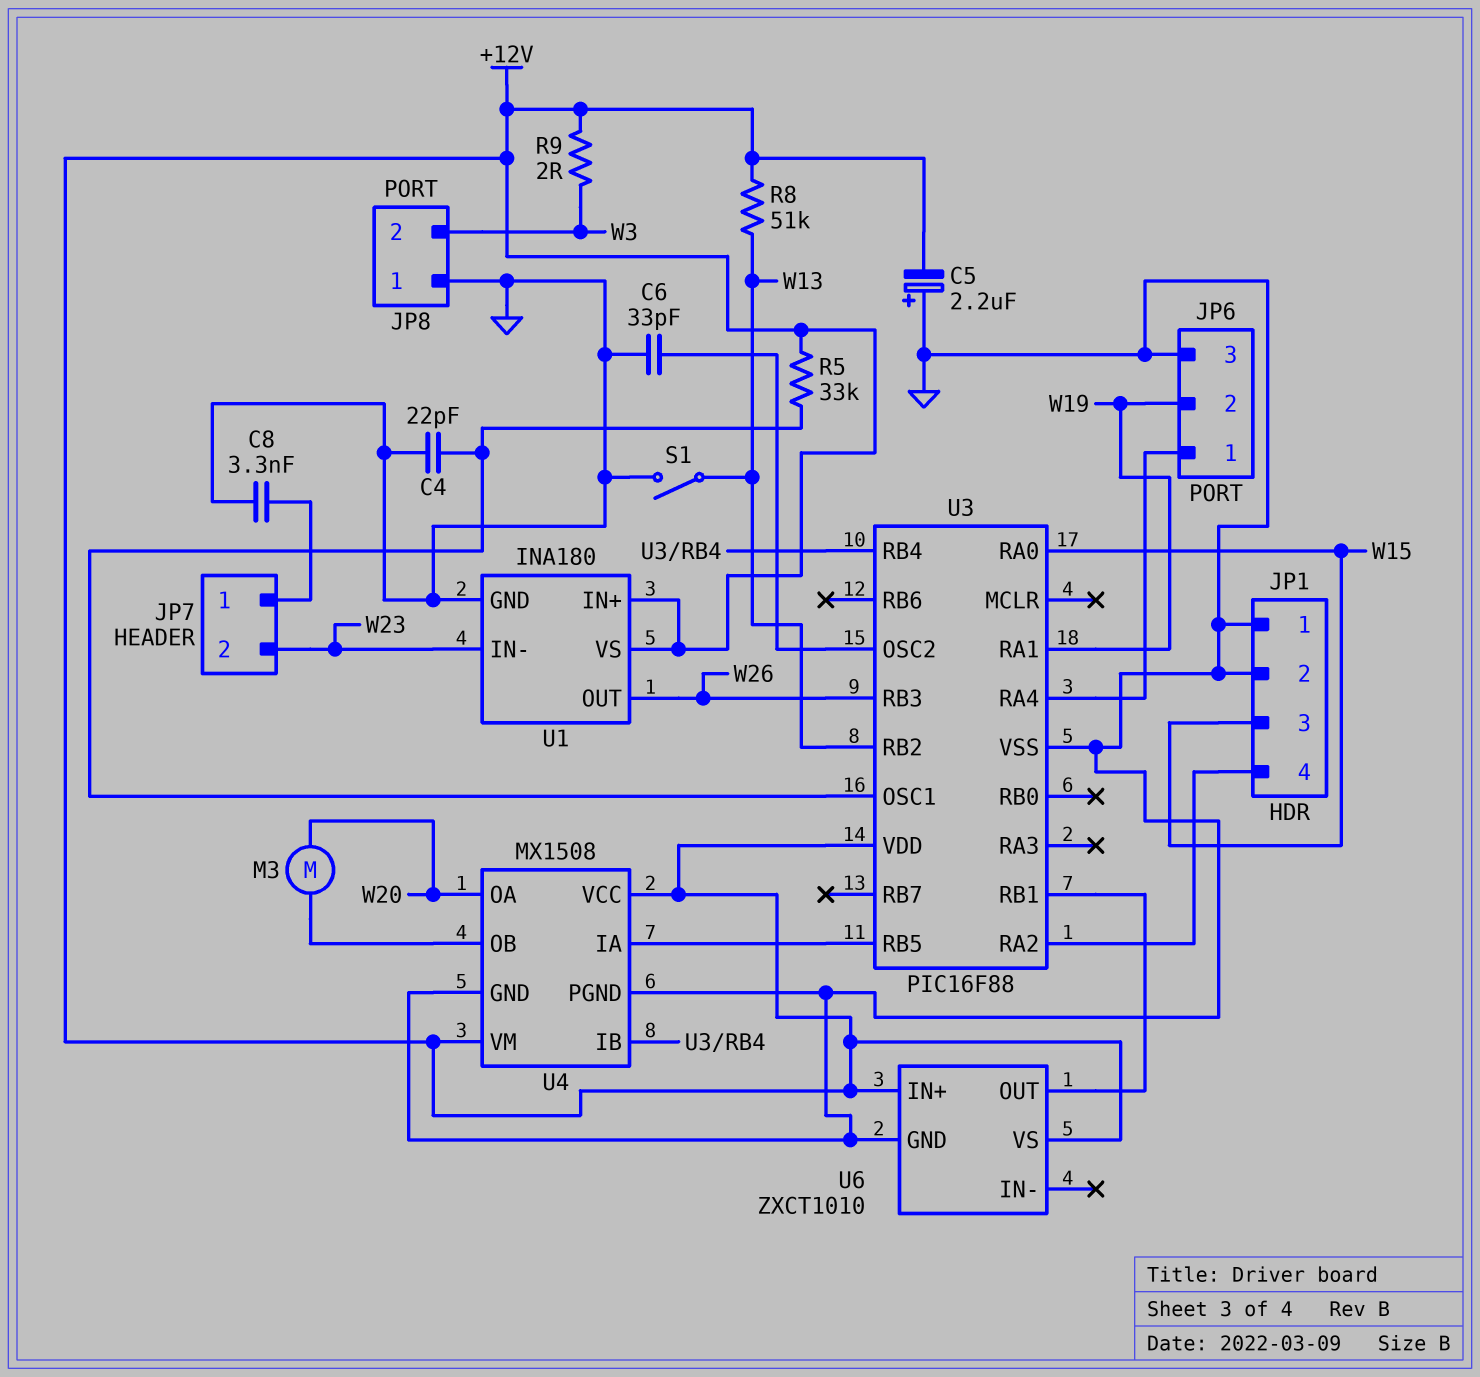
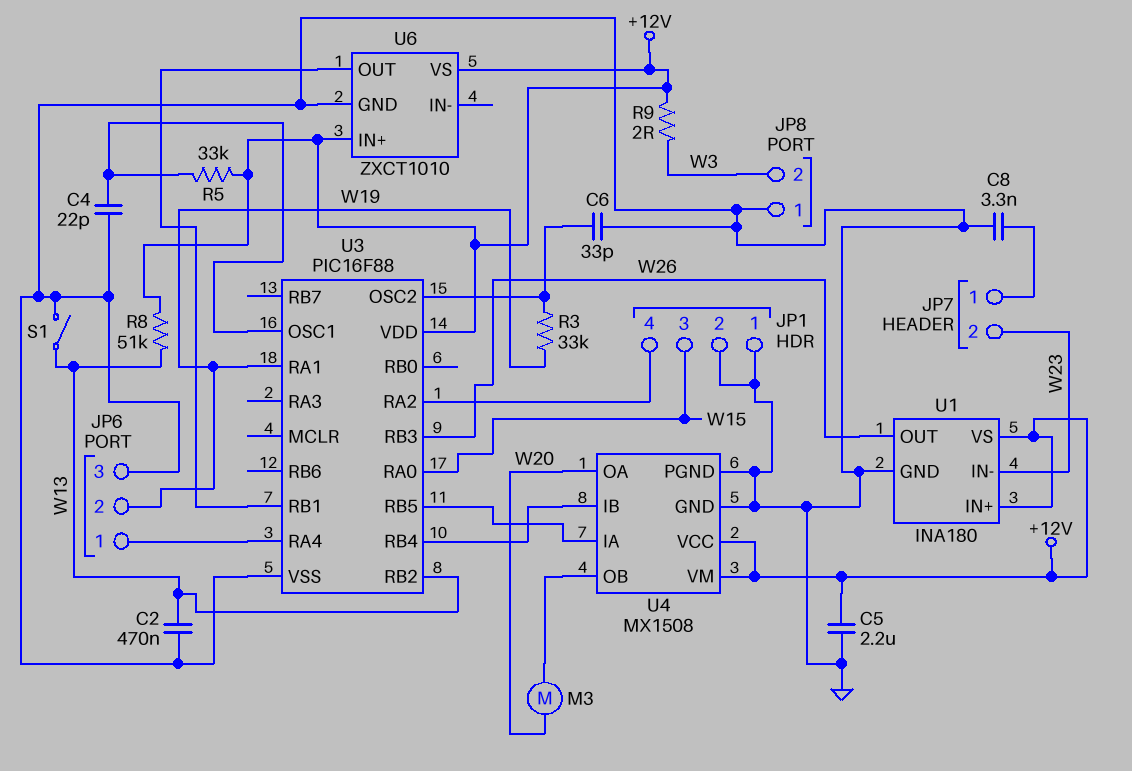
C2: none -> 470nF (GND, W13)
C5: 2.2uF (plus GND, minus +12V) -> 2.2uF (+12V, GND)
R3: none -> 33k (U3/OSC2, W19)

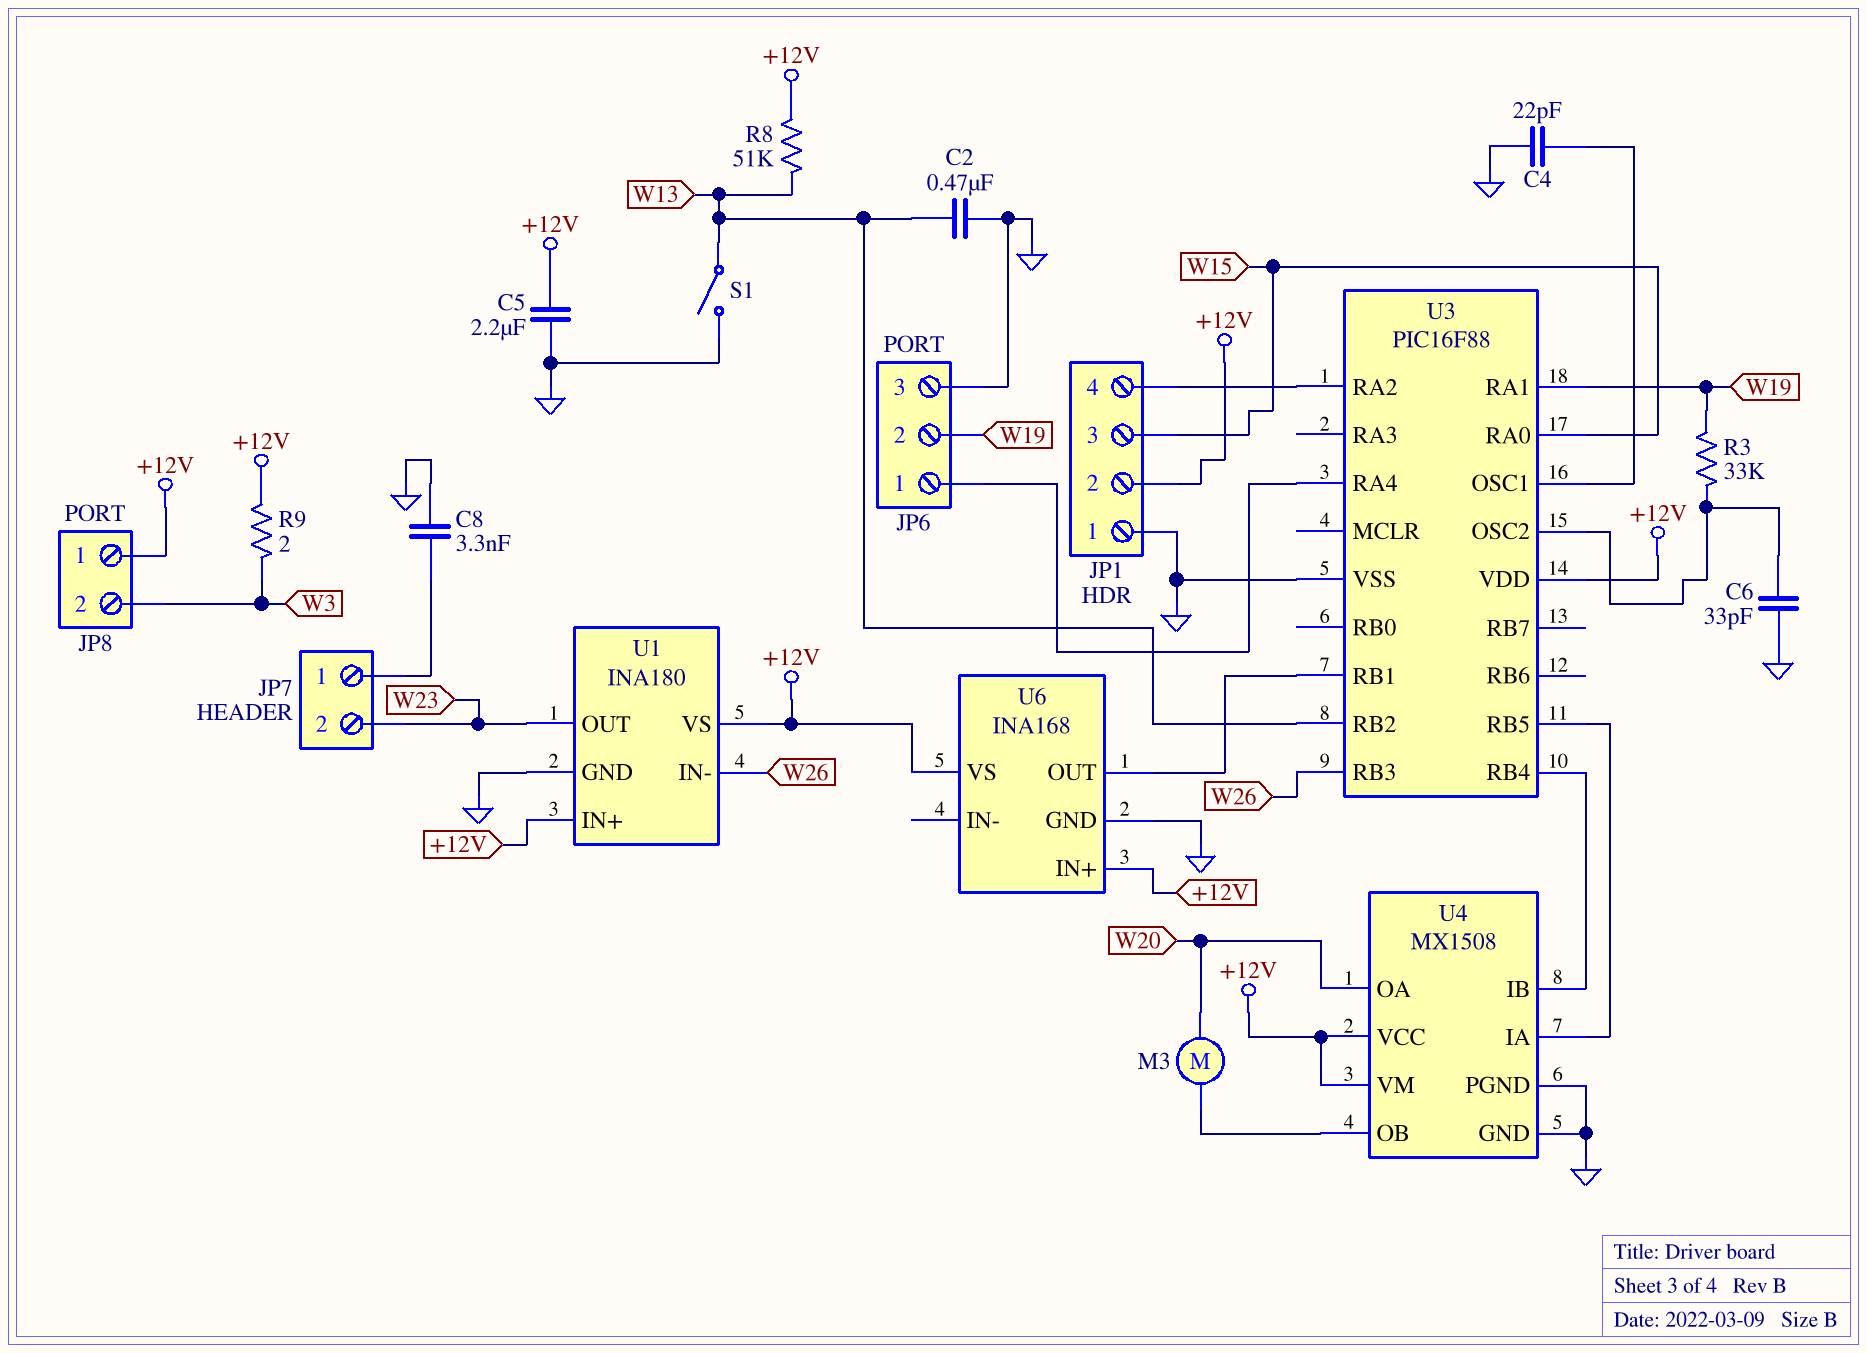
JP1 pin 2: GND -> +12V
JP8 pin 1: GND -> +12V
R5: 33k (+12V, U3/OSC1) -> none
U1 pin IN-: W23 -> W26
U1 pin OUT: W26 -> W23
U6: ZXCT1010 -> INA168

